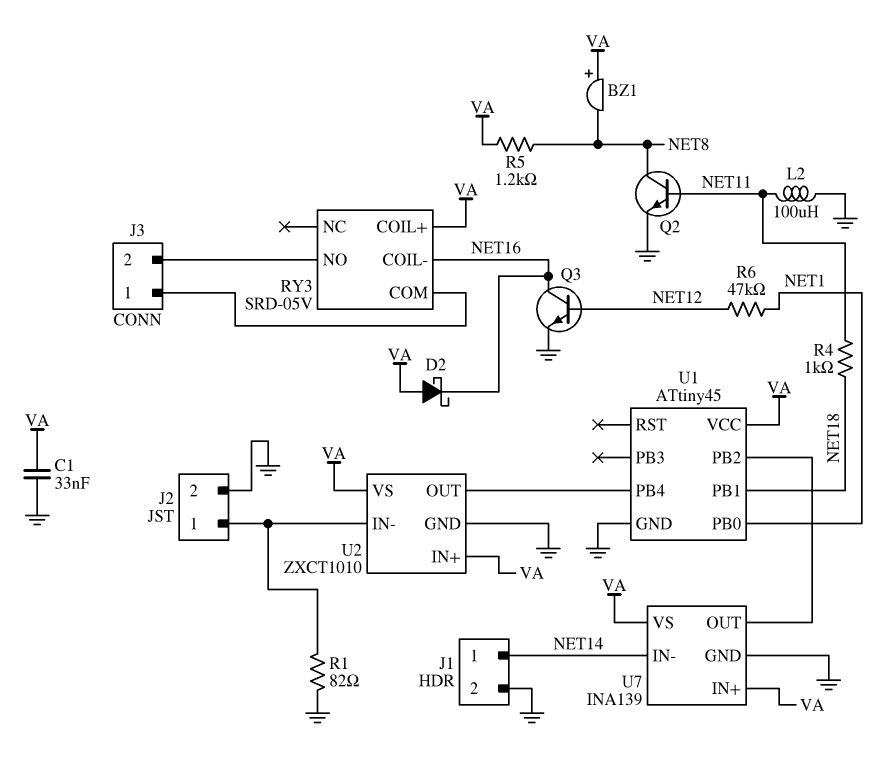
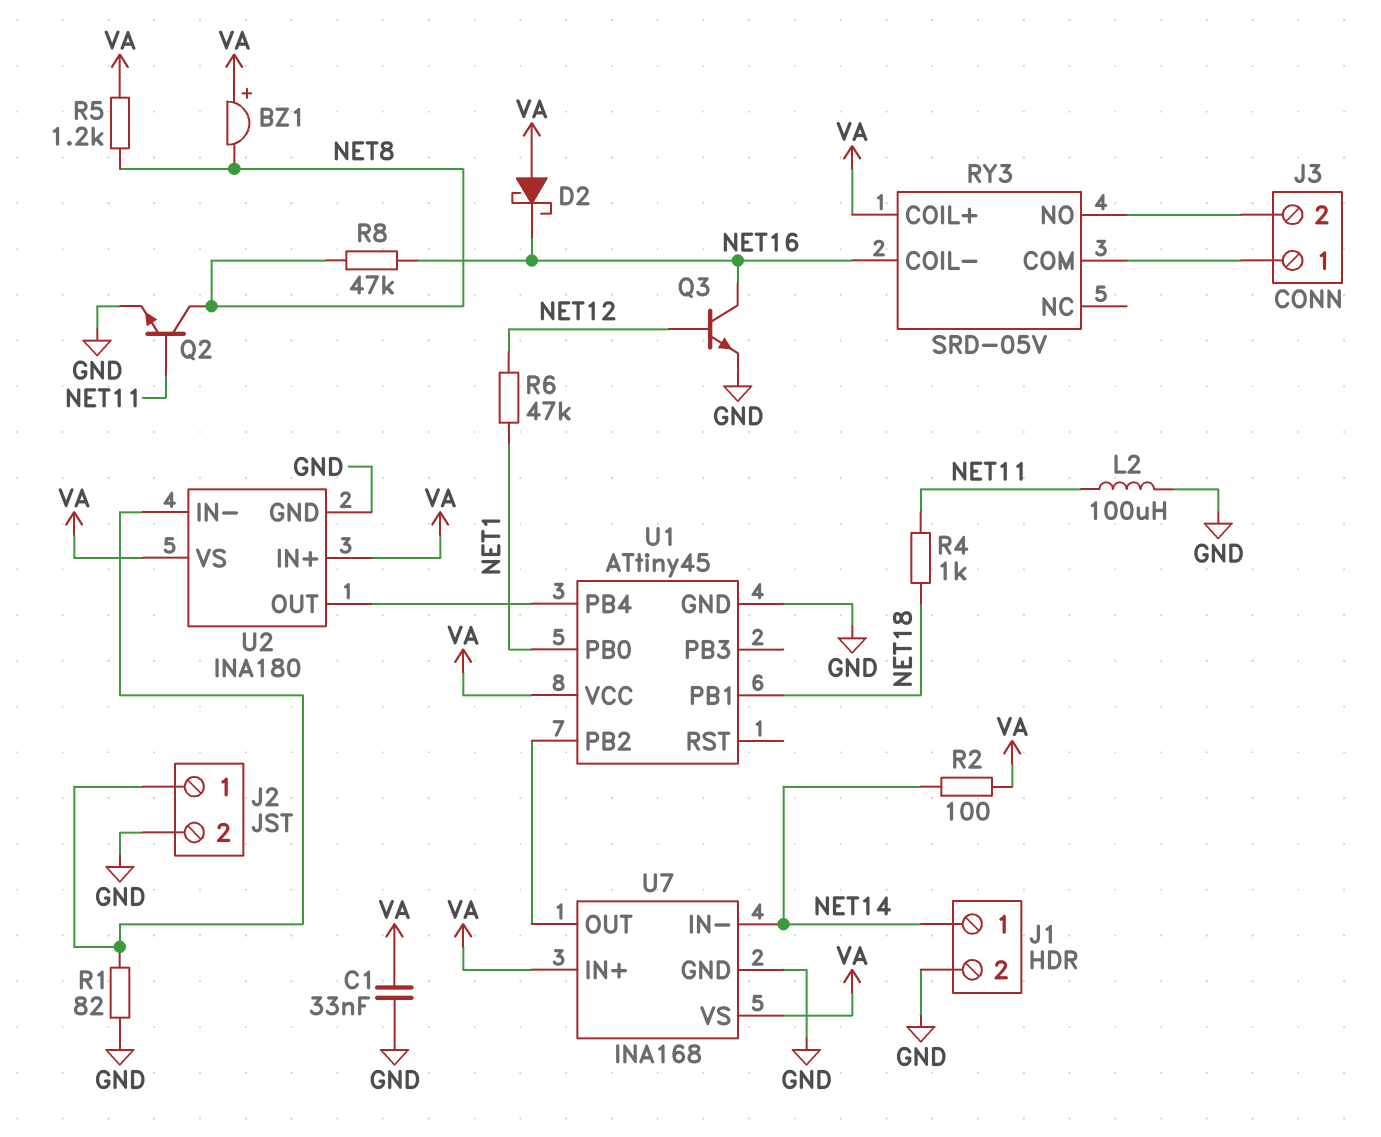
R2: none -> 100 (NET14, VA)
R8: none -> 47k (NET8, NET16)
U2: ZXCT1010 -> INA180
U7: INA139 -> INA168

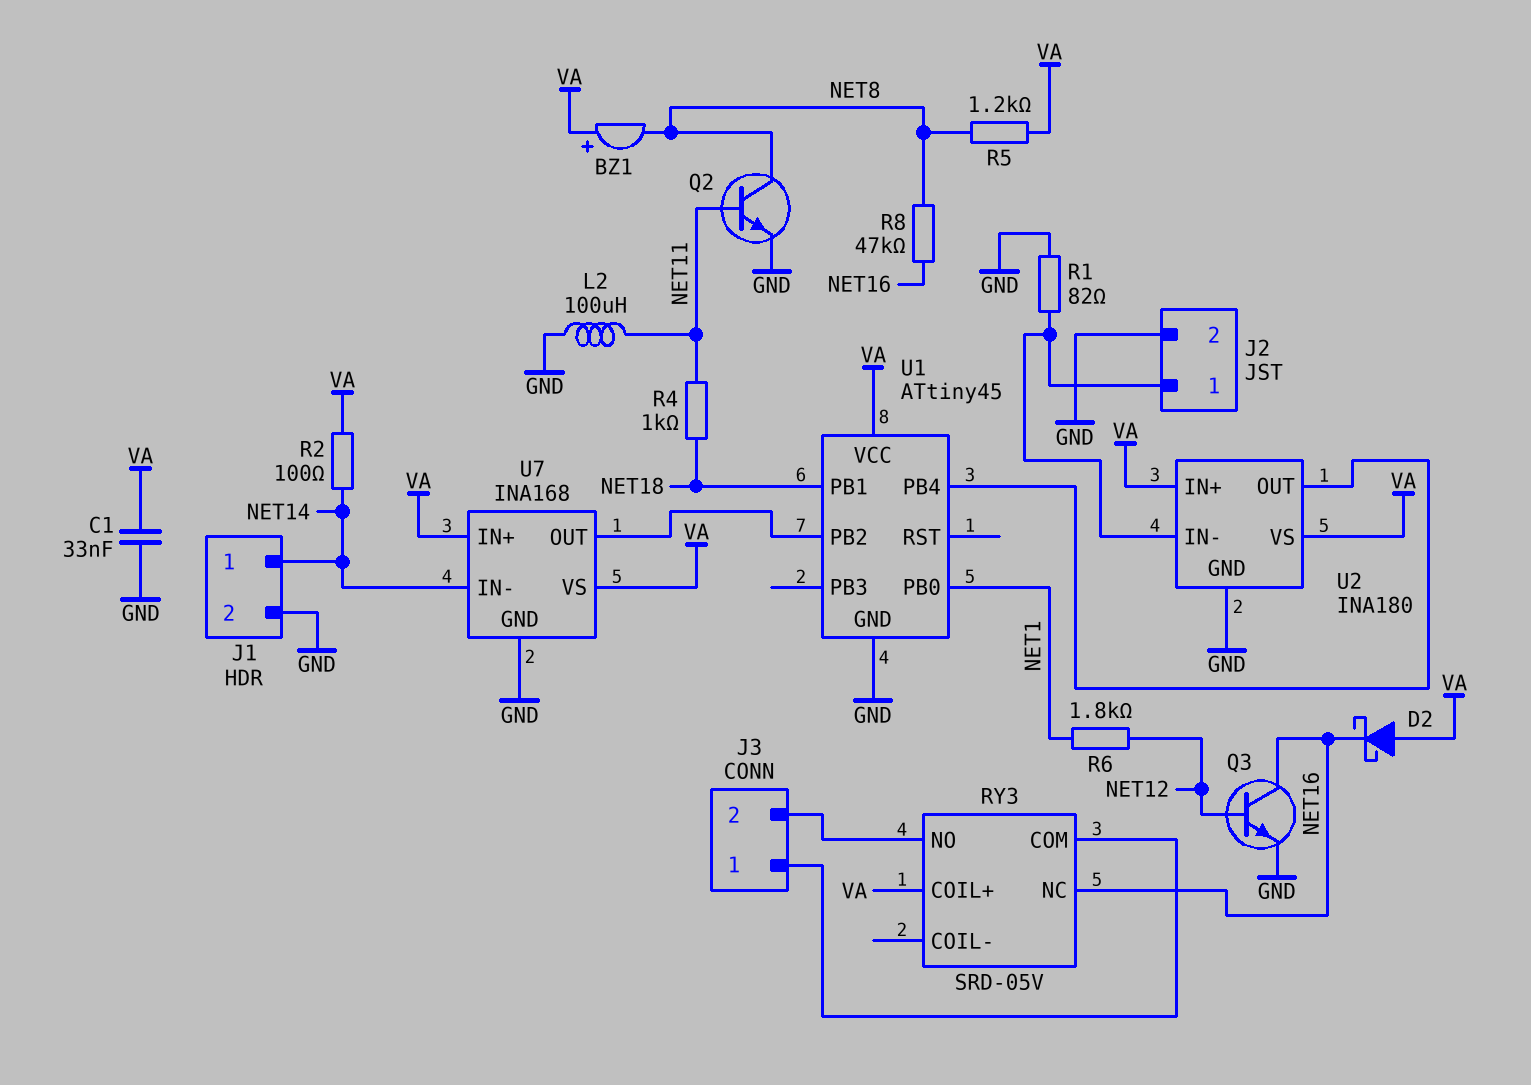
R6: 47k (NET1, NET12) -> 1.8k (NET1, NET12)
RY3 pin COIL-: NET16 -> none
RY3 pin NC: none -> NET16

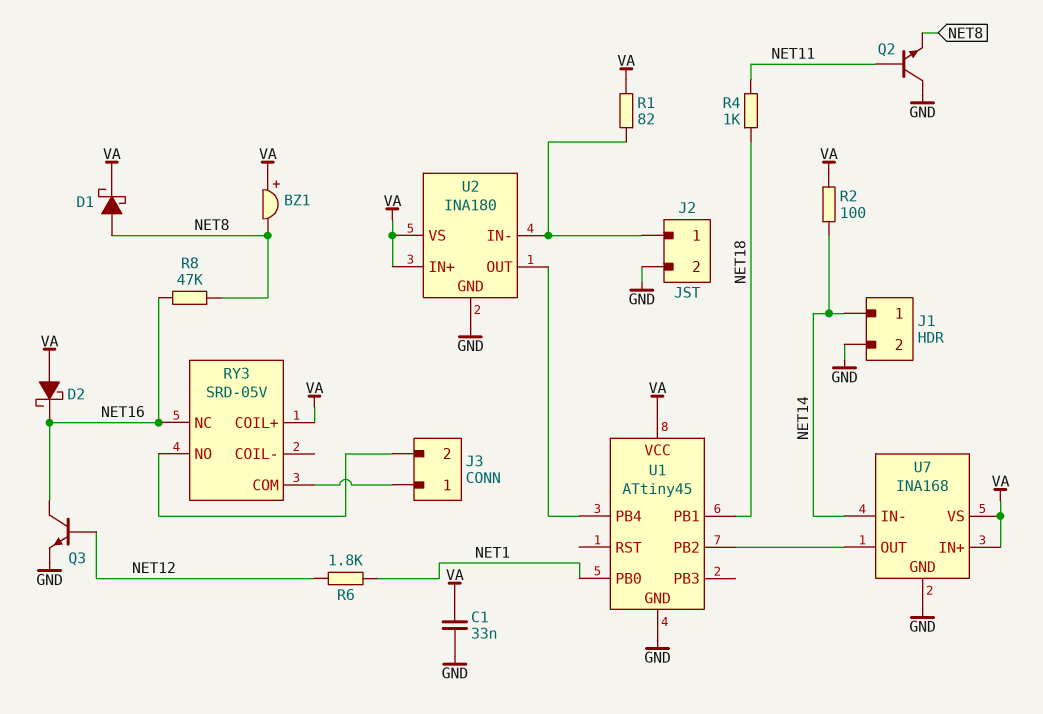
D1: none -> schottky (A NET8, K VA)
L2: 100uH (GND, NET11) -> none
Q2: NPN (B NET11, C NET8, E GND) -> NPN (B NET11, C GND, E NET8)
R1: 82 (GND, J2/1) -> 82 (J2/1, VA)
R5: 1.2k (NET8, VA) -> none

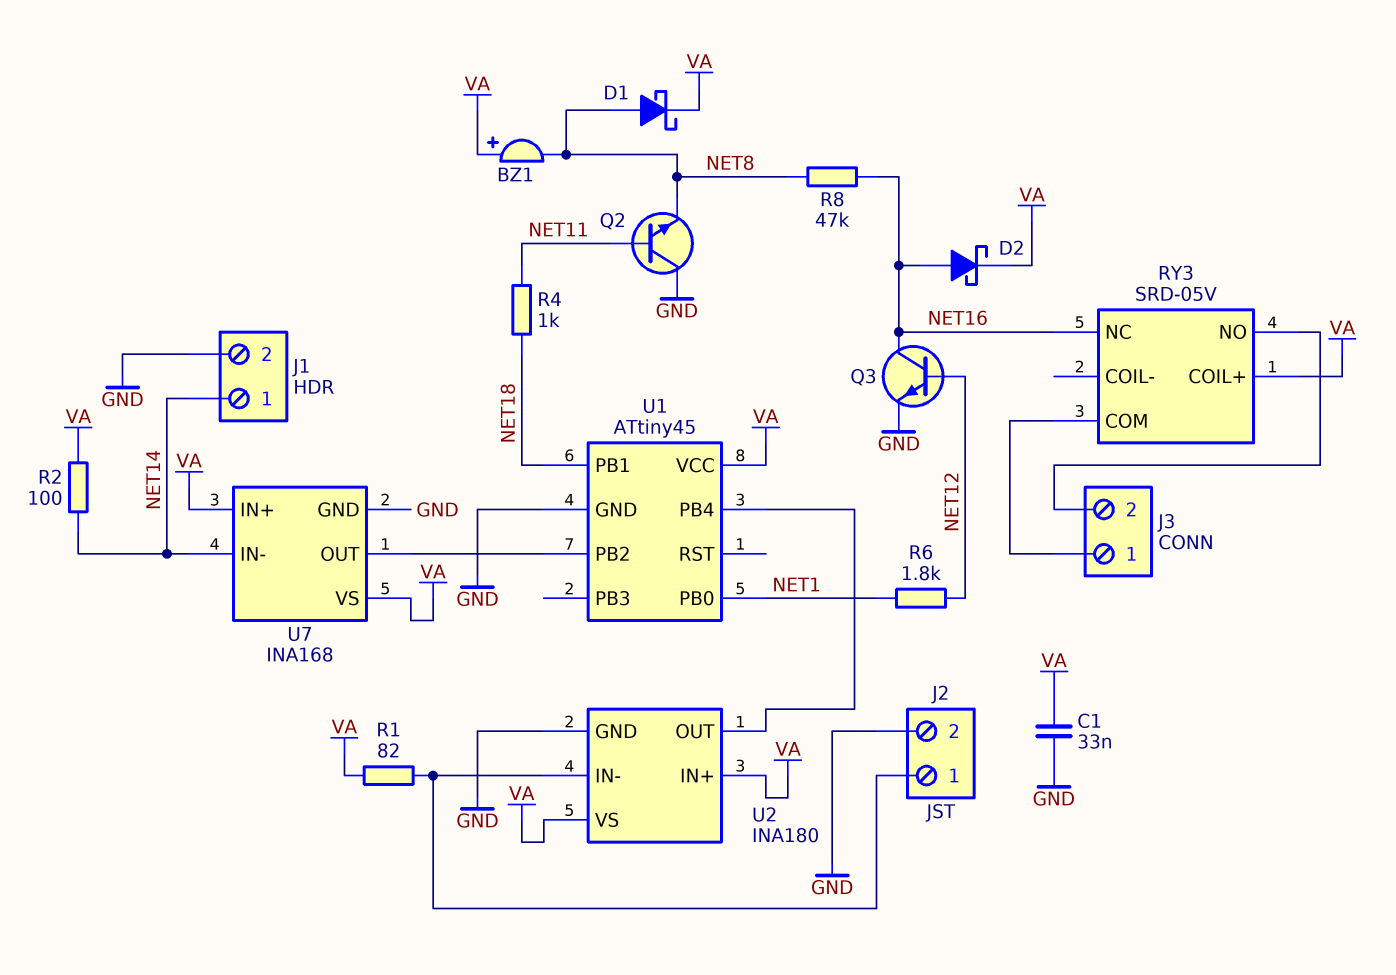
D2: schottky (A VA, K NET16) -> schottky (A NET16, K VA)

